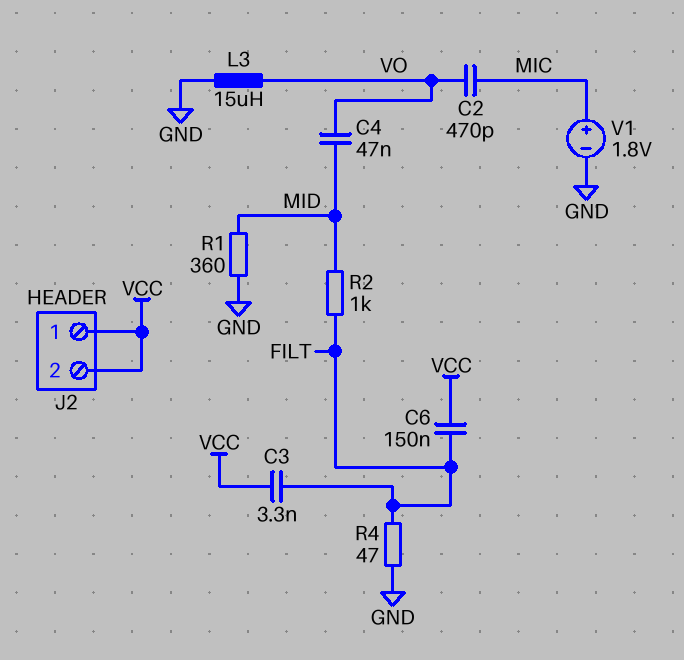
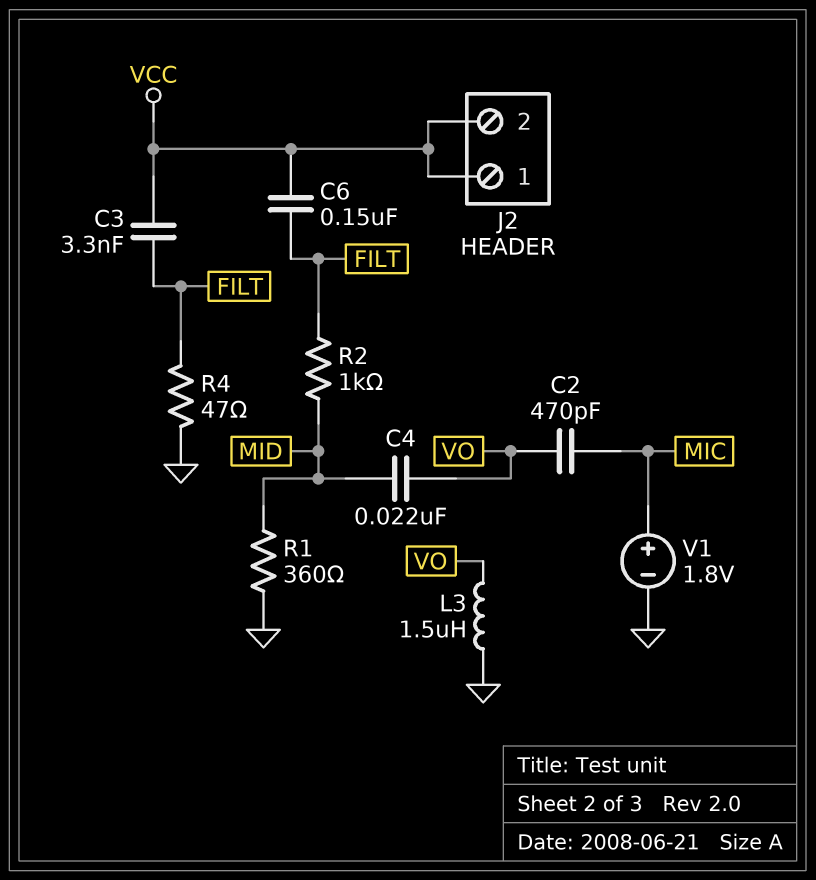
C4: 47nF (MID, VO) -> 22nF (MID, VO)
L3: 15uH (GND, VO) -> 1.5uH (GND, VO)

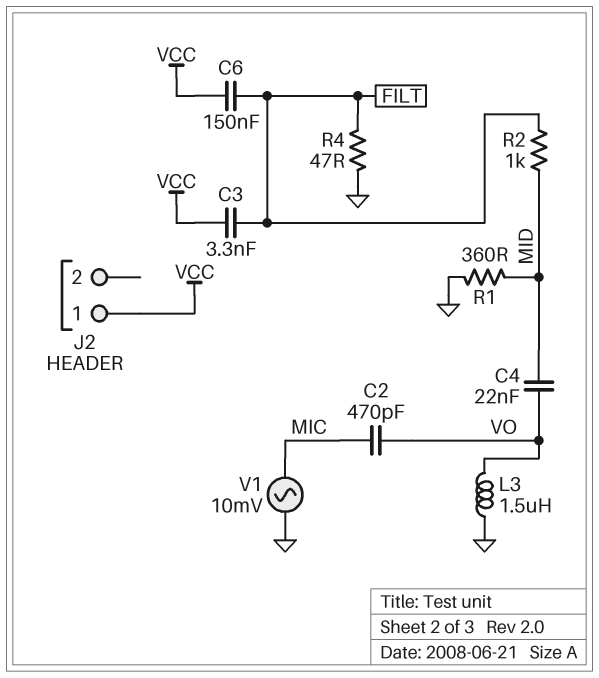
J2 pin 2: VCC -> none
V1: 1.8V (plus MIC, minus GND) -> AC 10mV (GND, MIC)

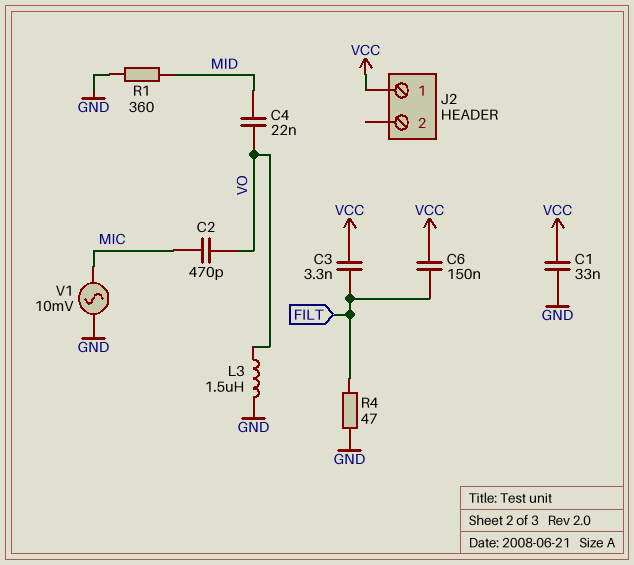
C1: none -> 33nF (GND, VCC)
R2: 1k (FILT, MID) -> none

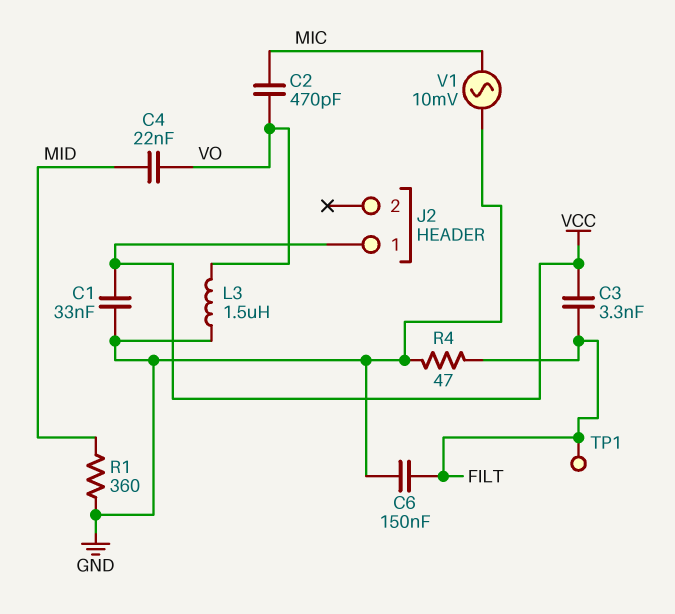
C6: 150nF (FILT, VCC) -> 150nF (FILT, GND)
TP1: none -> test point (FILT)

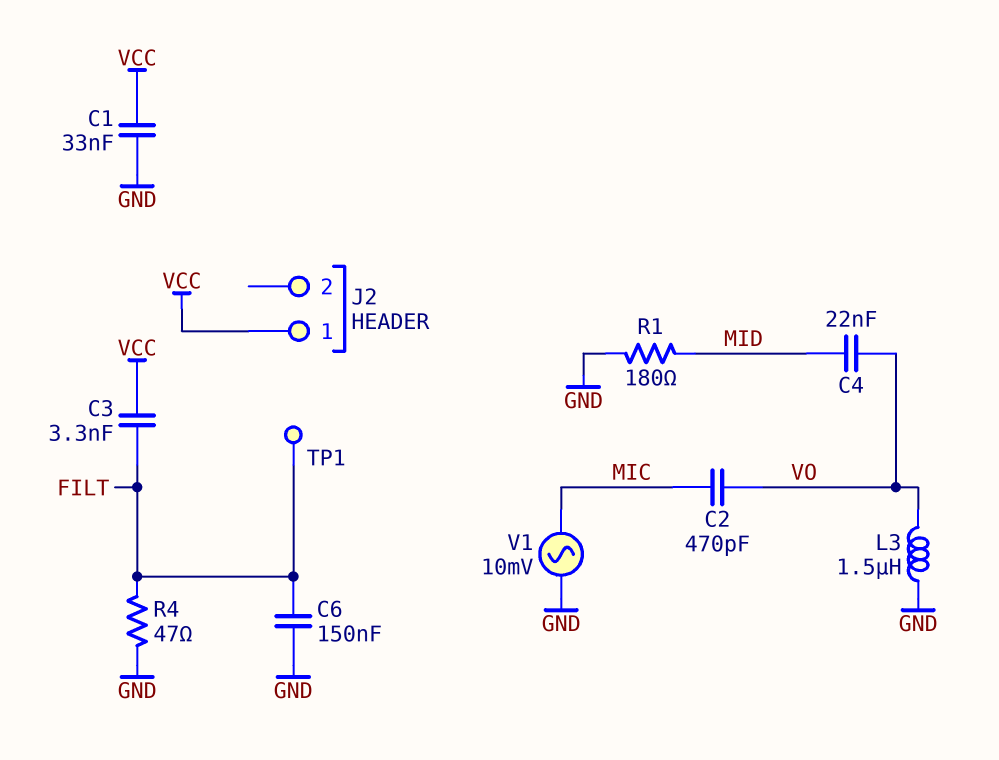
R1: 360 (GND, MID) -> 180 (GND, MID)

